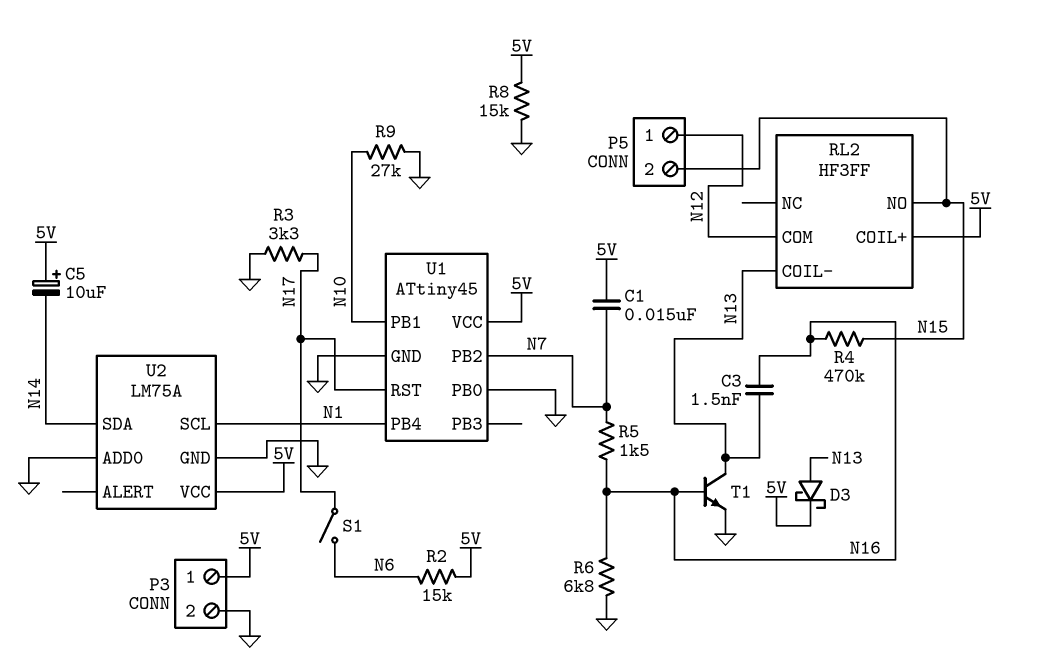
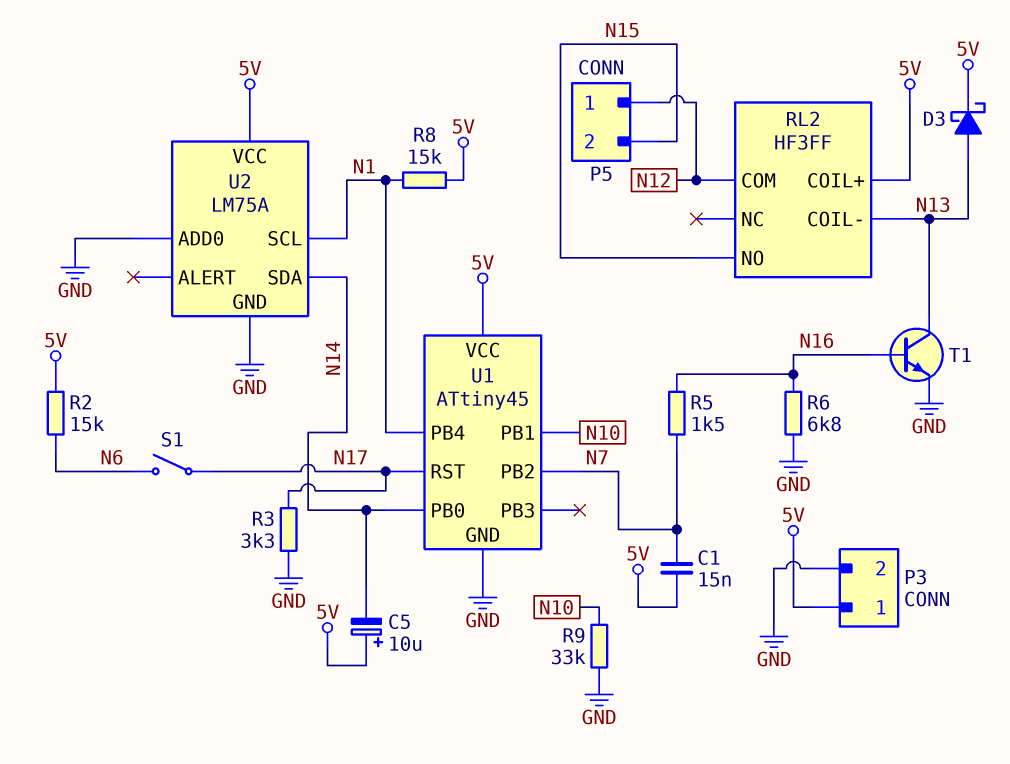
C3: 1.5nF (N13, N16) -> none
R4: 470k (N15, N16) -> none
R8: 15k (5V, GND) -> 15k (5V, N1)
R9: 27k (GND, N10) -> 33k (GND, N10)
U1 pin PB0: GND -> N14

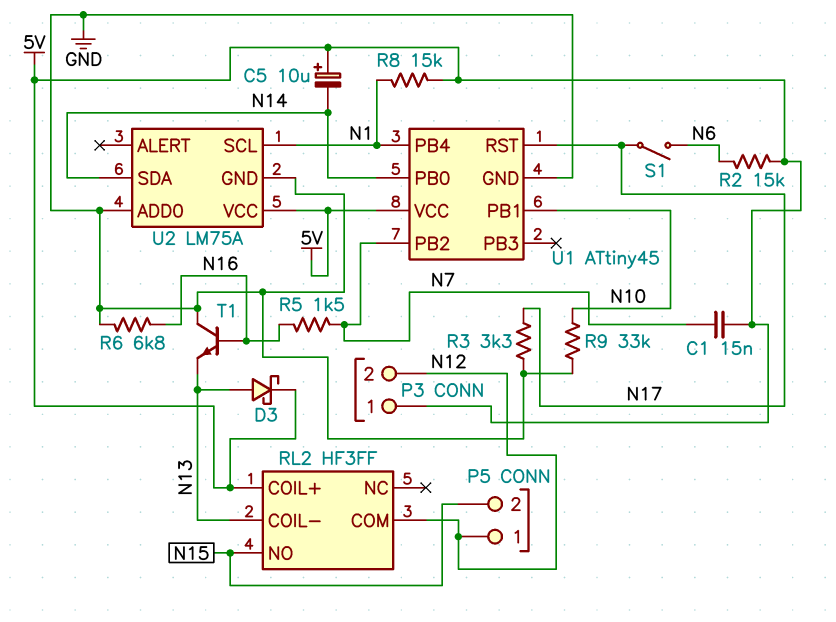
P3 pin 2: GND -> N12
T1: NPN (B N16, C N13, E GND) -> NPN (B N16, C GND, E N13)

